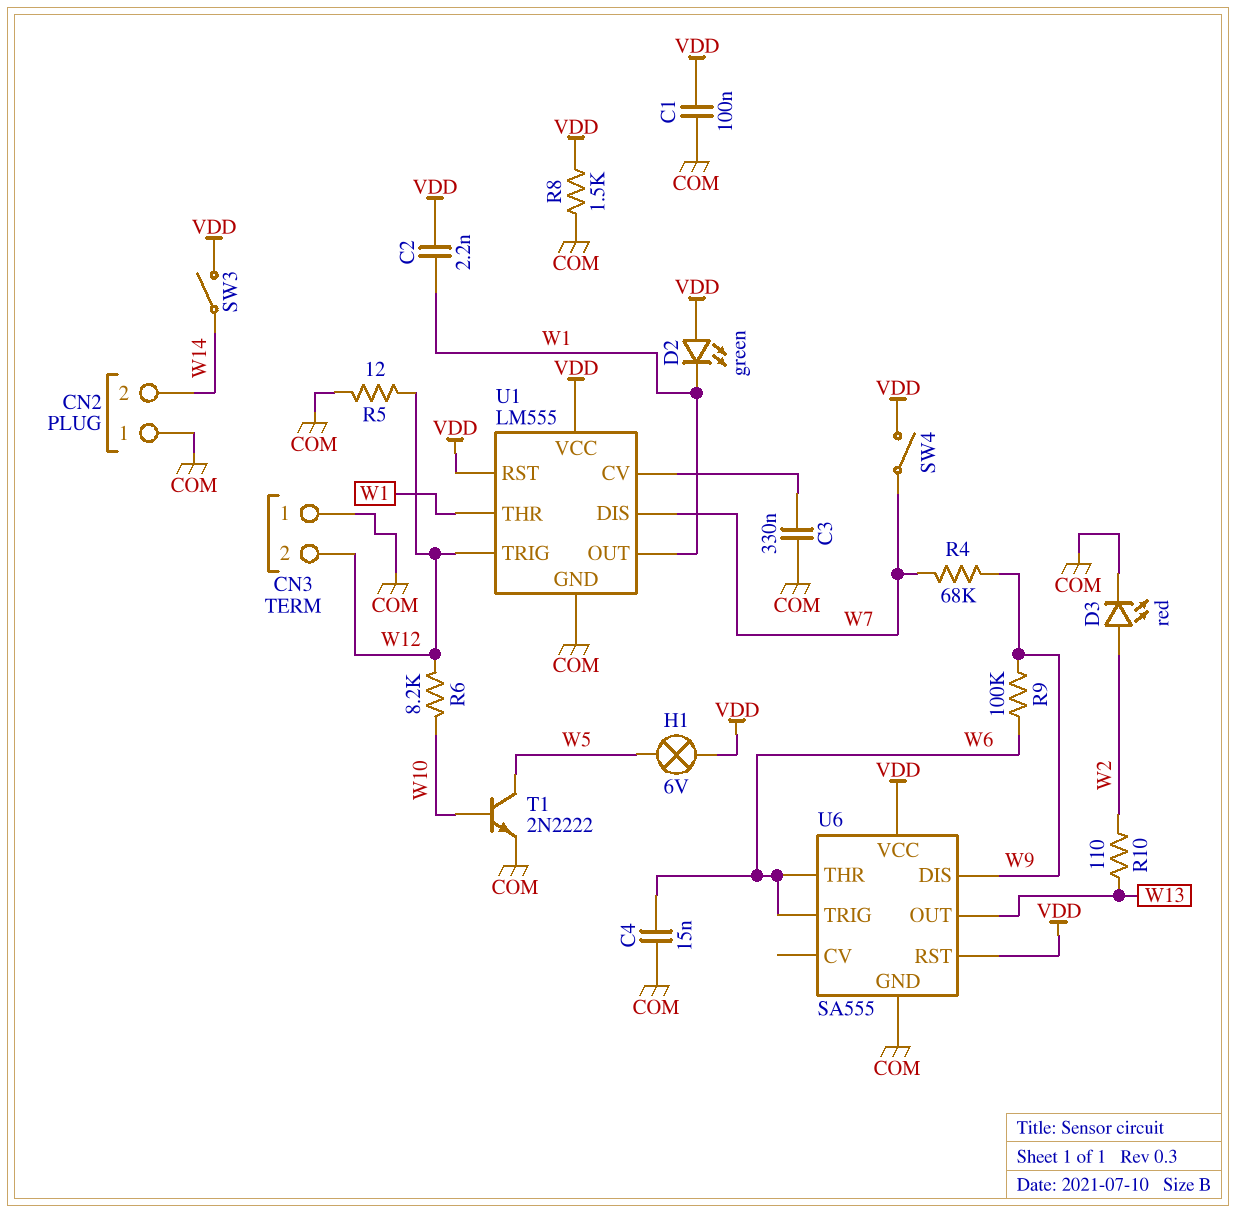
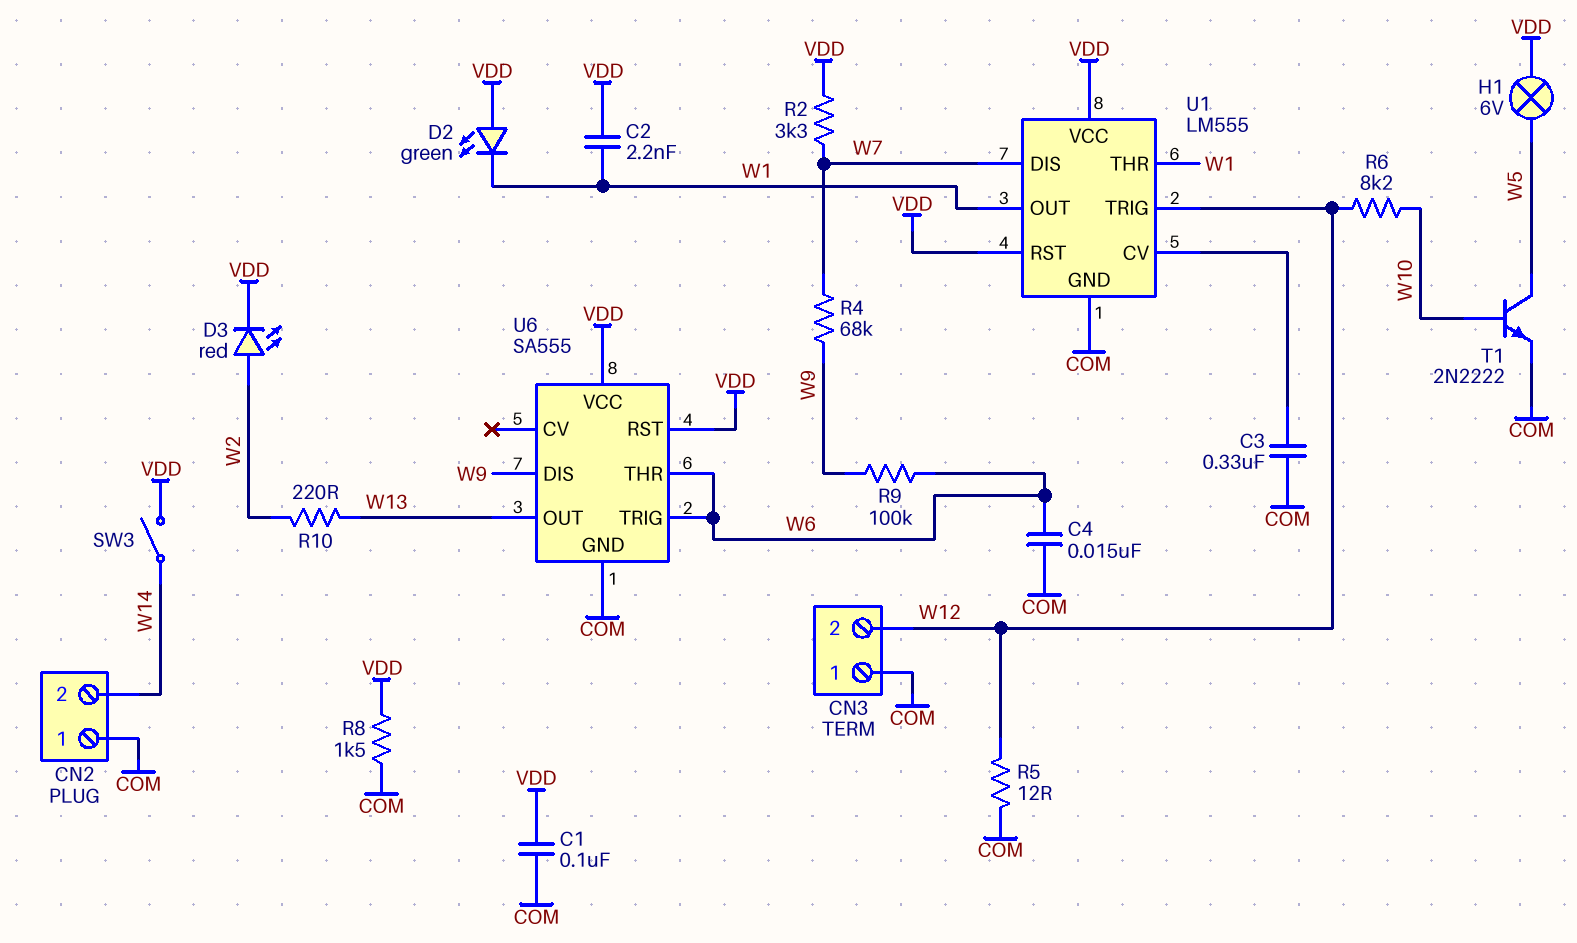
D3: LED red (A W2, K COM) -> LED red (A W2, K VDD)
R2: none -> 3.3k (VDD, W7)
R10: 110 (W2, W13) -> 220 (W2, W13)
SW4: switch (VDD, W7) -> none

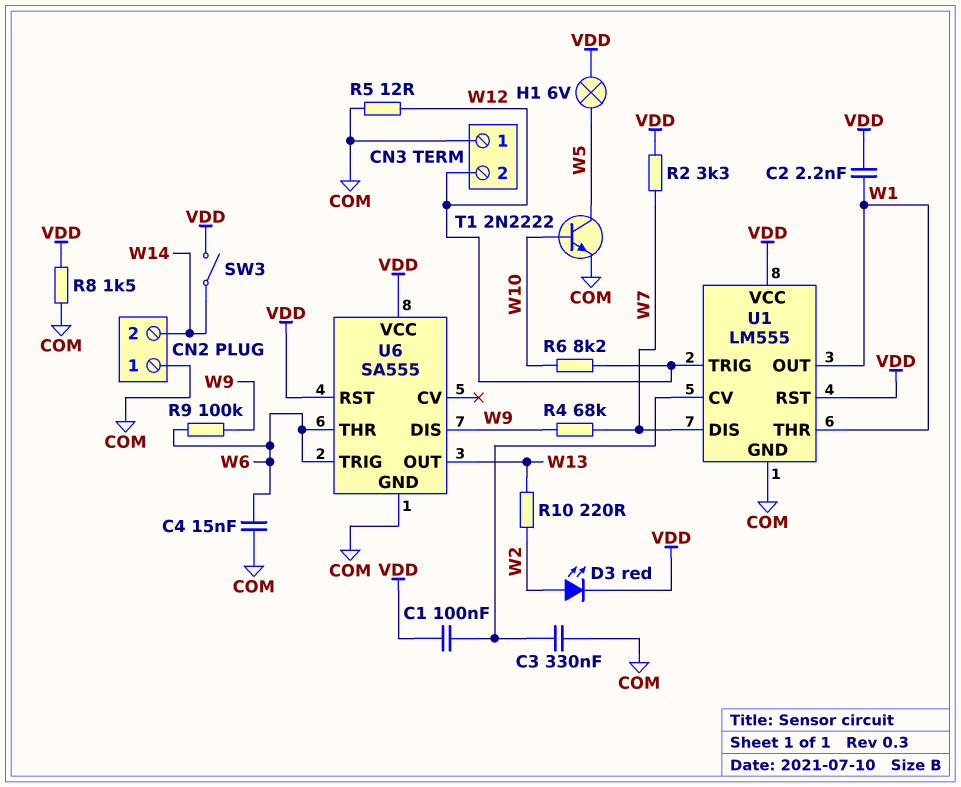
C1: 100nF (COM, VDD) -> 100nF (U1/CV, VDD)
D2: LED green (A VDD, K W1) -> none

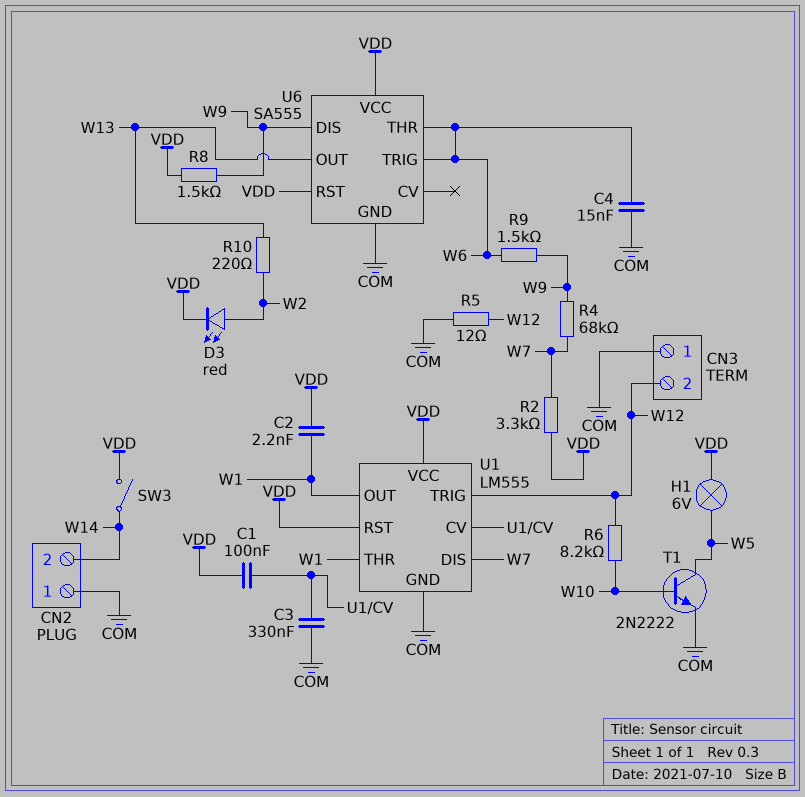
R8: 1.5k (COM, VDD) -> 1.5k (VDD, W9)
R9: 100k (W6, W9) -> 1.5k (W6, W9)

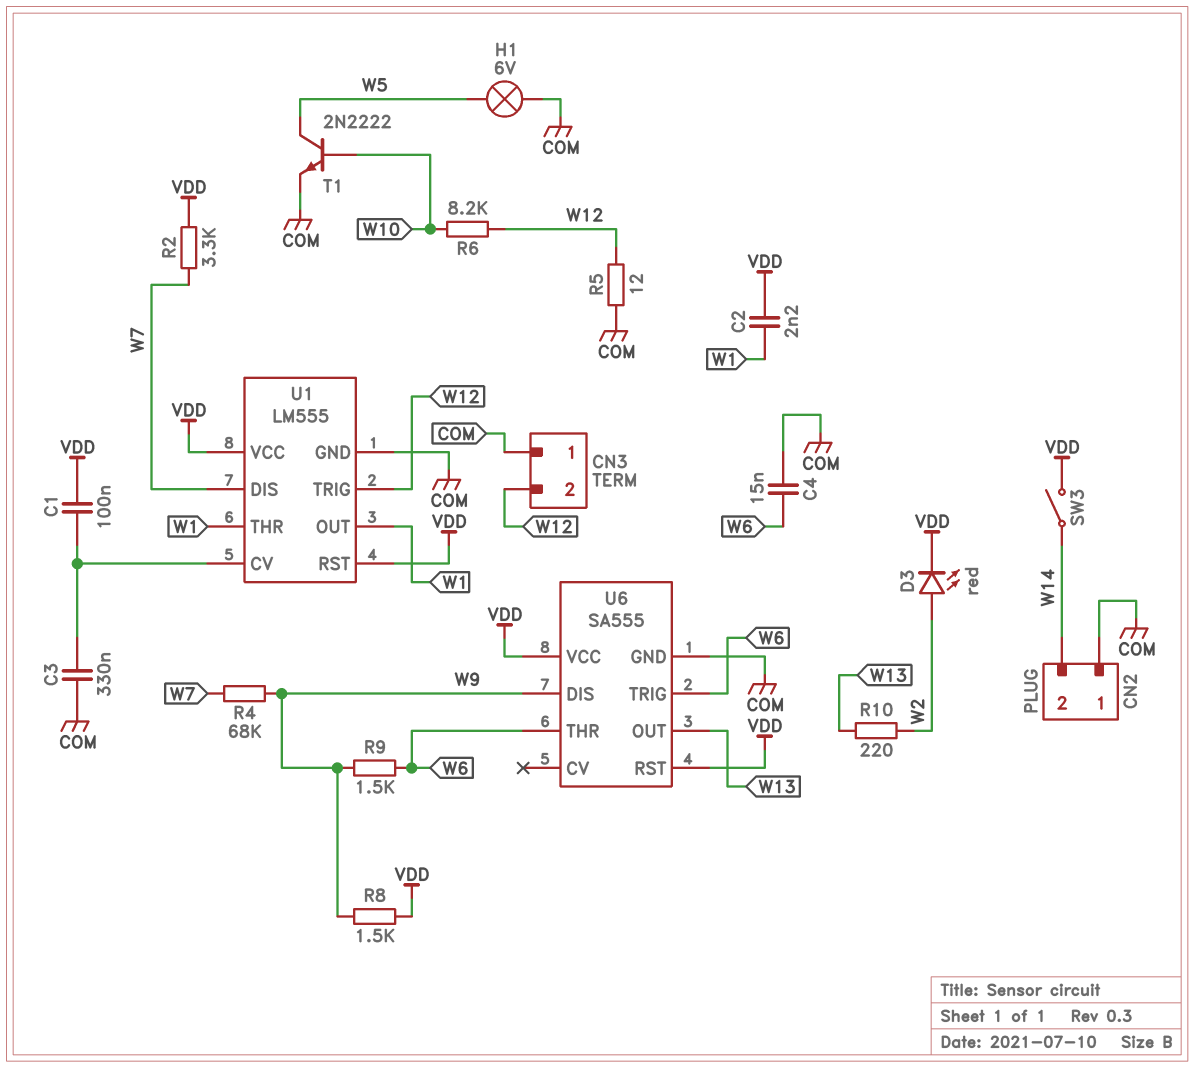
H1: lamp 6V (VDD, W5) -> lamp 6V (COM, W5)

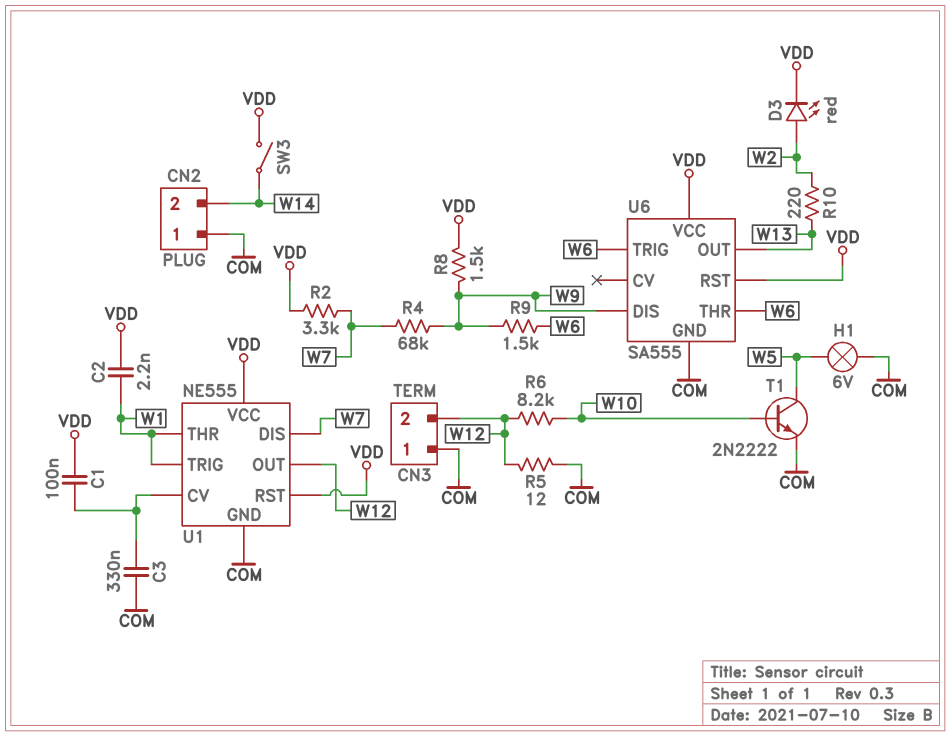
C4: 15nF (COM, W6) -> none
U1: LM555 -> NE555
U1 pin OUT: W1 -> W12
U1 pin TRIG: W12 -> W1

